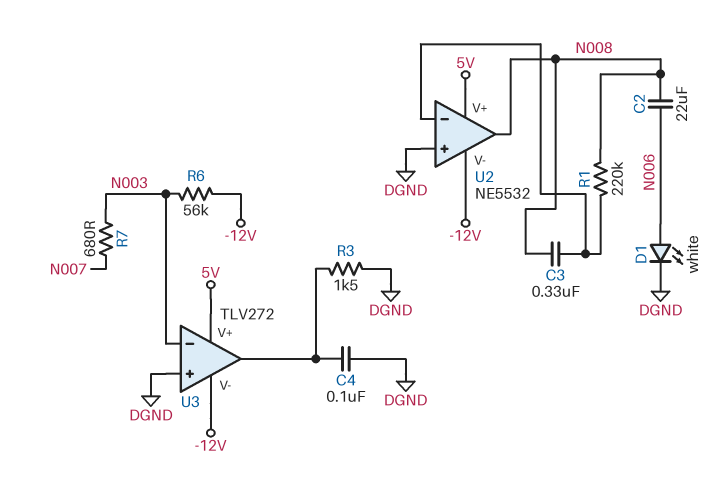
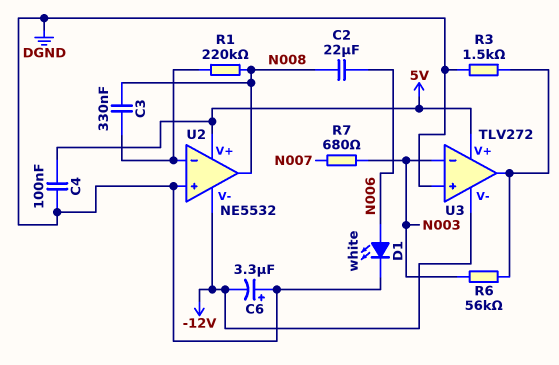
C4: 100nF (DGND, U3/out) -> 100nF (5V, DGND)
C6: none -> 3.3uF (plus DGND, minus -12V)
R6: 56k (-12V, N003) -> 56k (N003, U3/out)

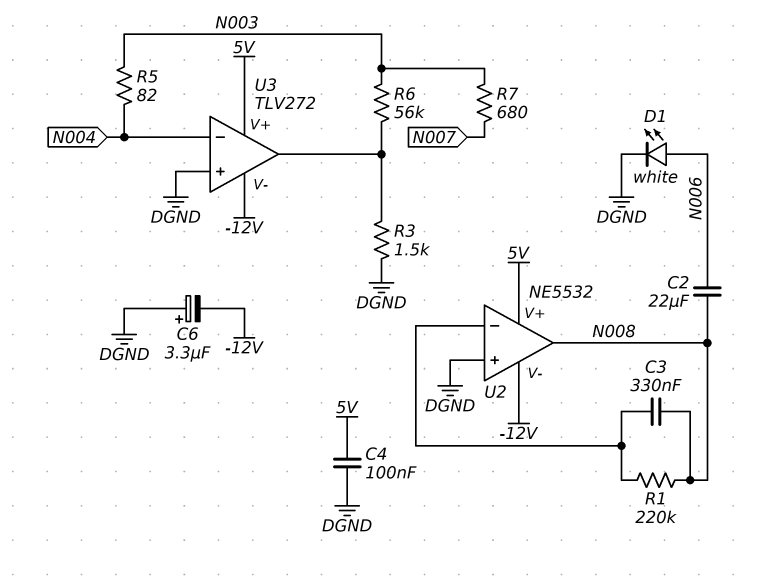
R5: none -> 82 (N003, N004)
U3 pin in-: N003 -> N004

